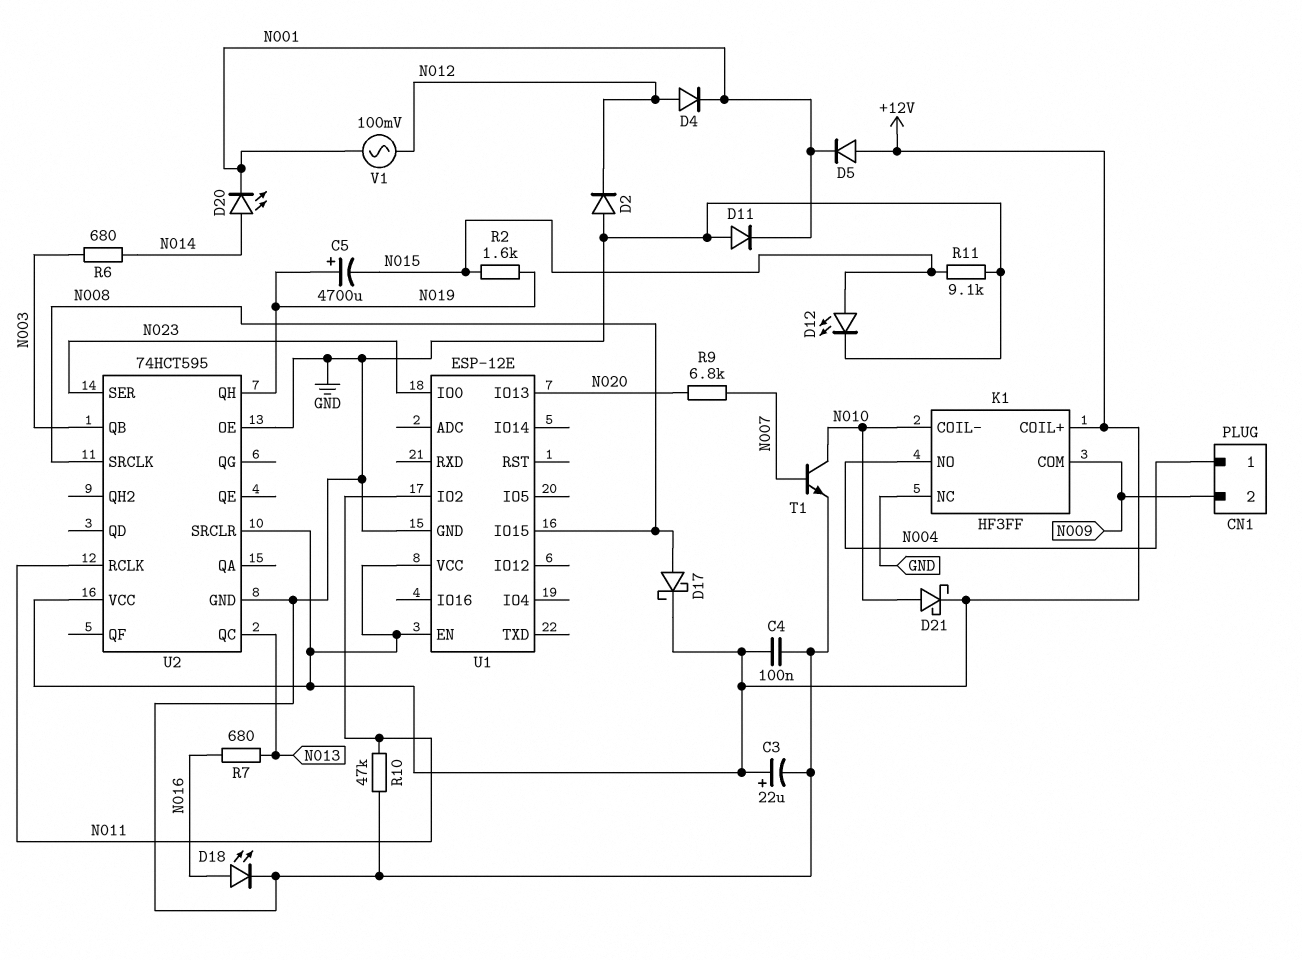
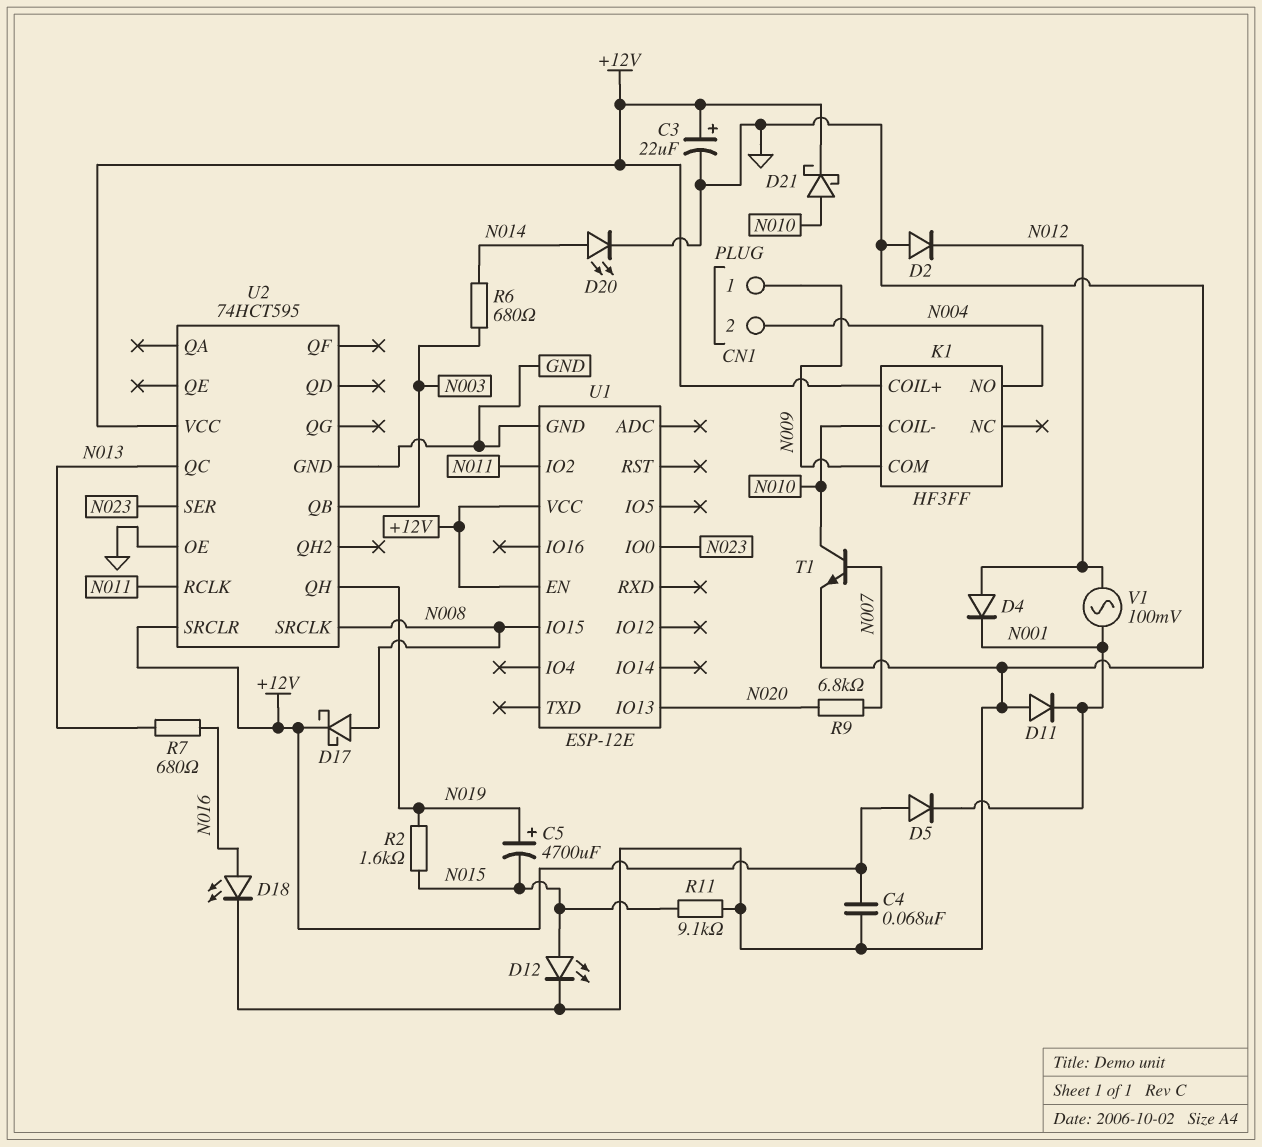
C4: 100nF (+12V, GND) -> 68nF (+12V, GND)
CN1 pin 1: N004 -> N009
CN1 pin 2: N009 -> N004
D20: LED (A N014, K N001) -> LED (A N014, K GND)
K1 pin NC: GND -> none
R10: 47k (GND, N011) -> none

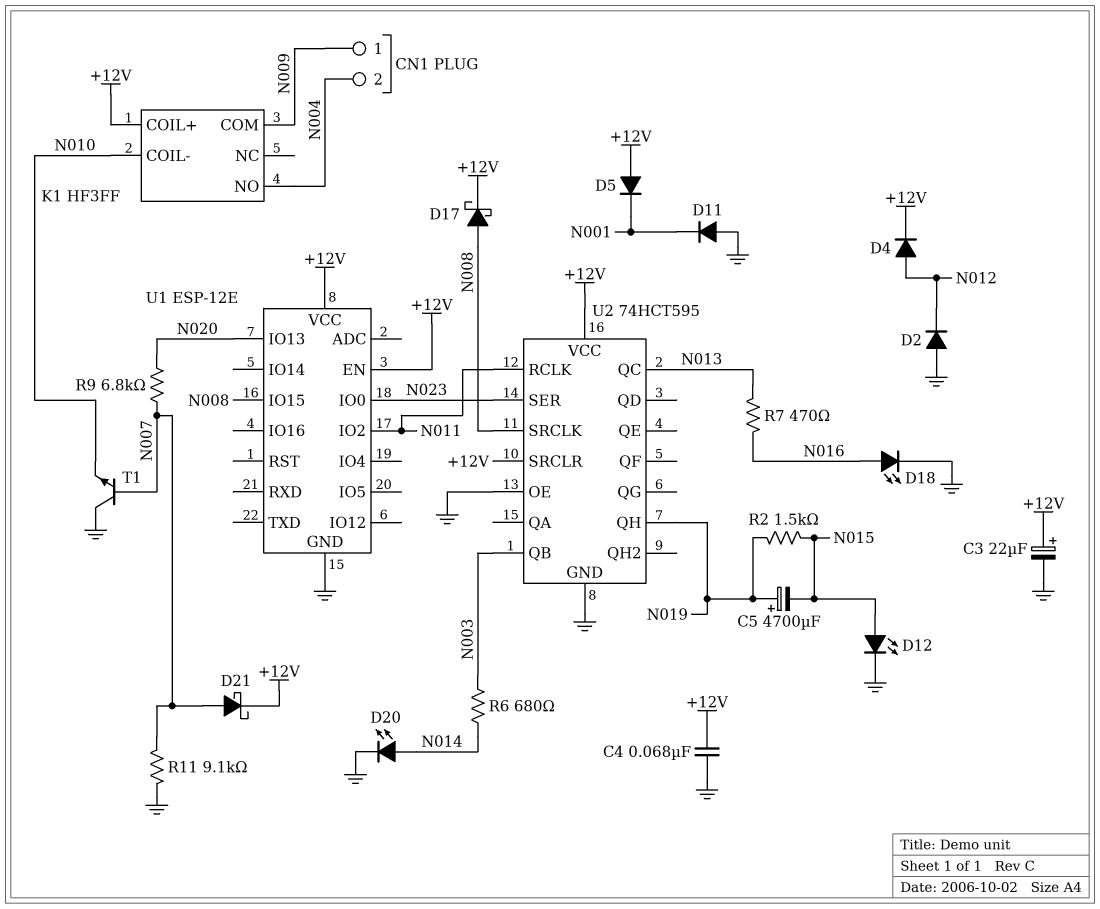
D4: diode (A N012, K N001) -> diode (A N012, K +12V)
D21: schottky (A N010, K +12V) -> schottky (A N007, K +12V)
R2: 1.6k (N015, N019) -> 1.5k (N015, N019)
R7: 680 (N013, N016) -> 470 (N013, N016)
R11: 9.1k (GND, N015) -> 9.1k (GND, N007)
T1: NPN (B N007, C N010, E GND) -> NPN (B N007, C GND, E N010)
V1: AC 100mV (N001, N012) -> none

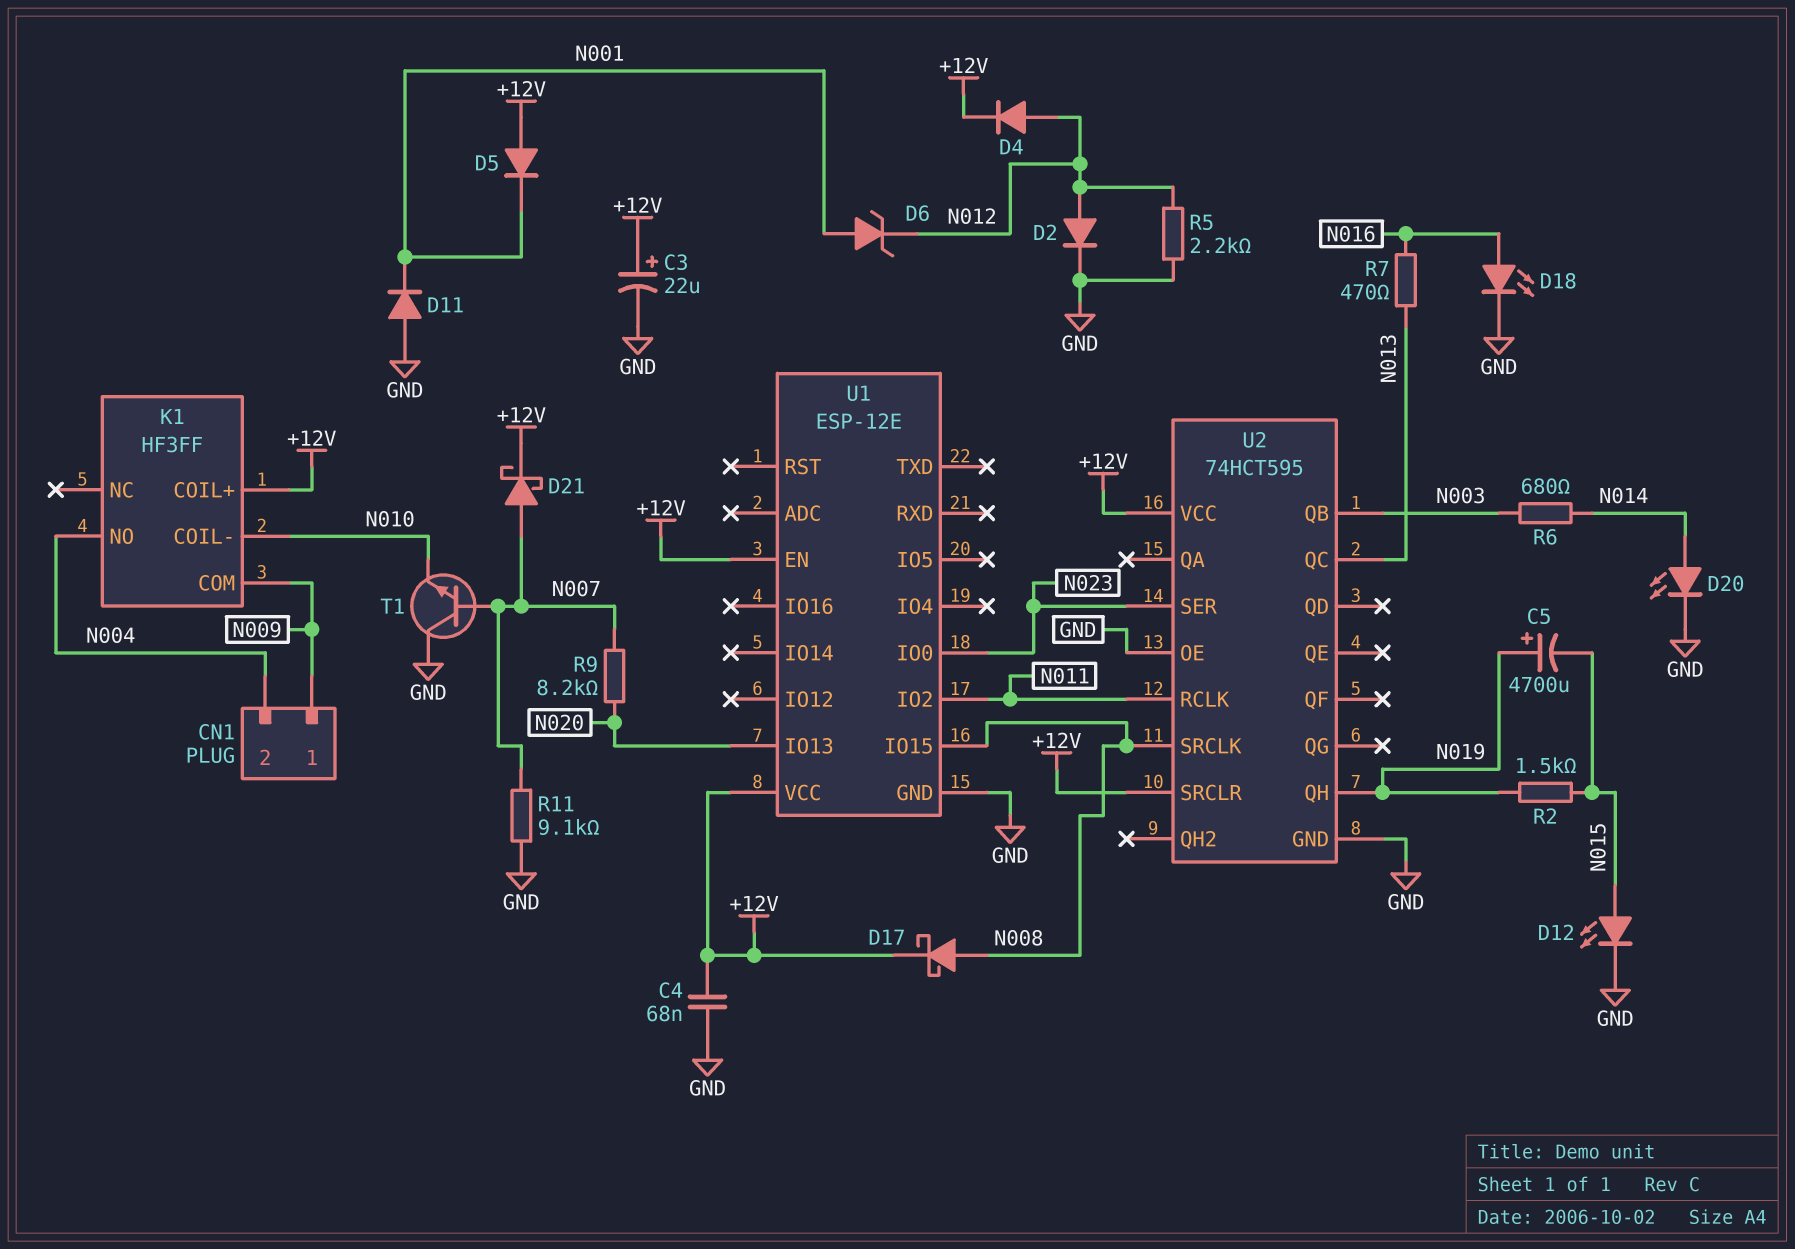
D2: diode (A GND, K N012) -> diode (A N012, K GND)
D6: none -> zener (A N001, K N012)
R5: none -> 2.2k (GND, N012)
R9: 6.8k (N007, N020) -> 8.2k (N007, N020)

